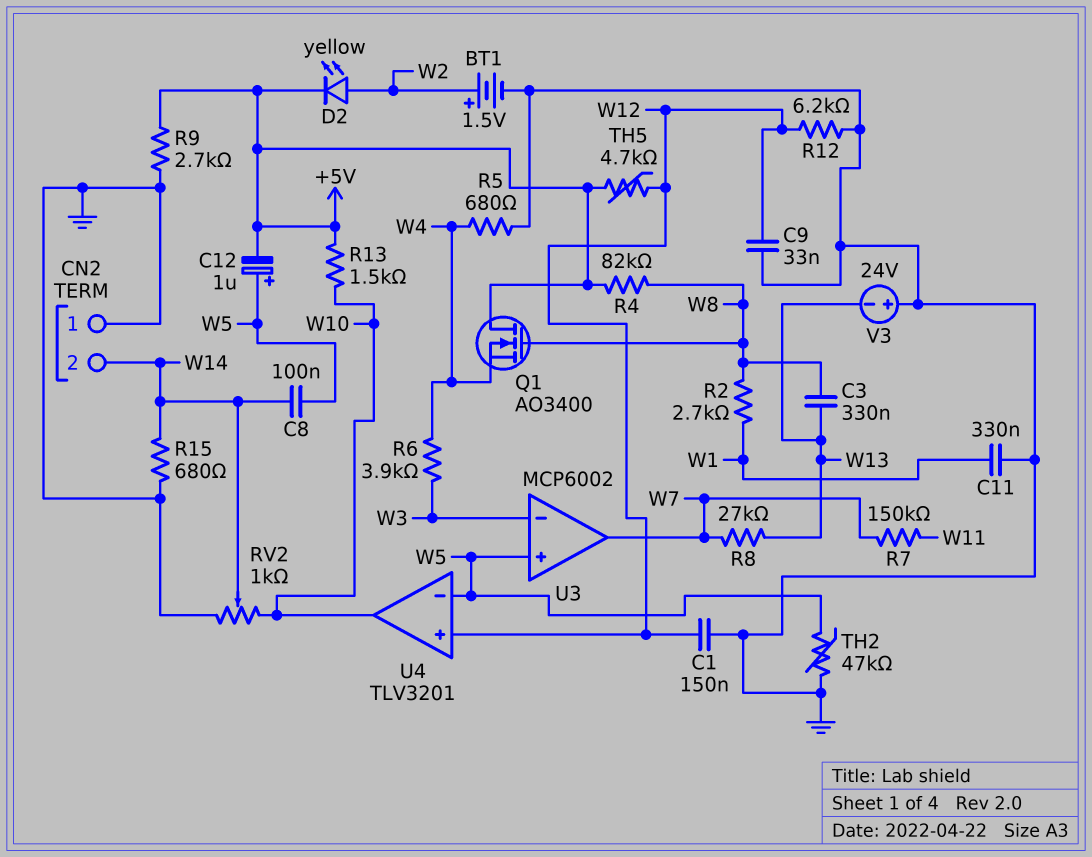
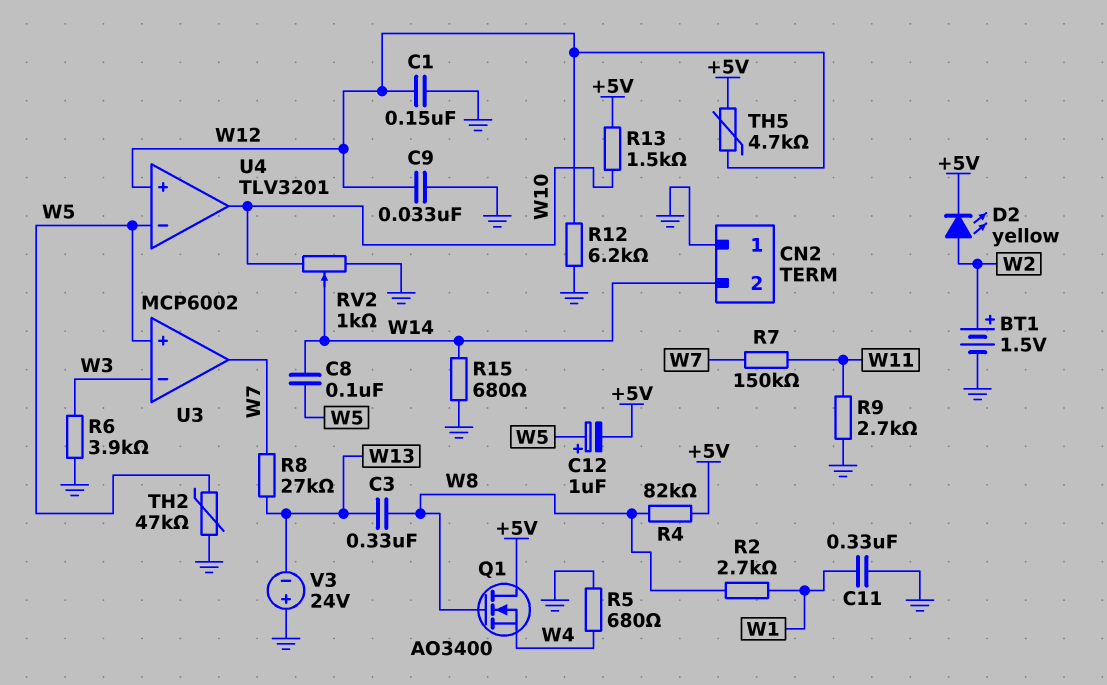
R6: 3.9k (W3, W4) -> 3.9k (GND, W3)
R9: 2.7k (+5V, GND) -> 2.7k (GND, W11)

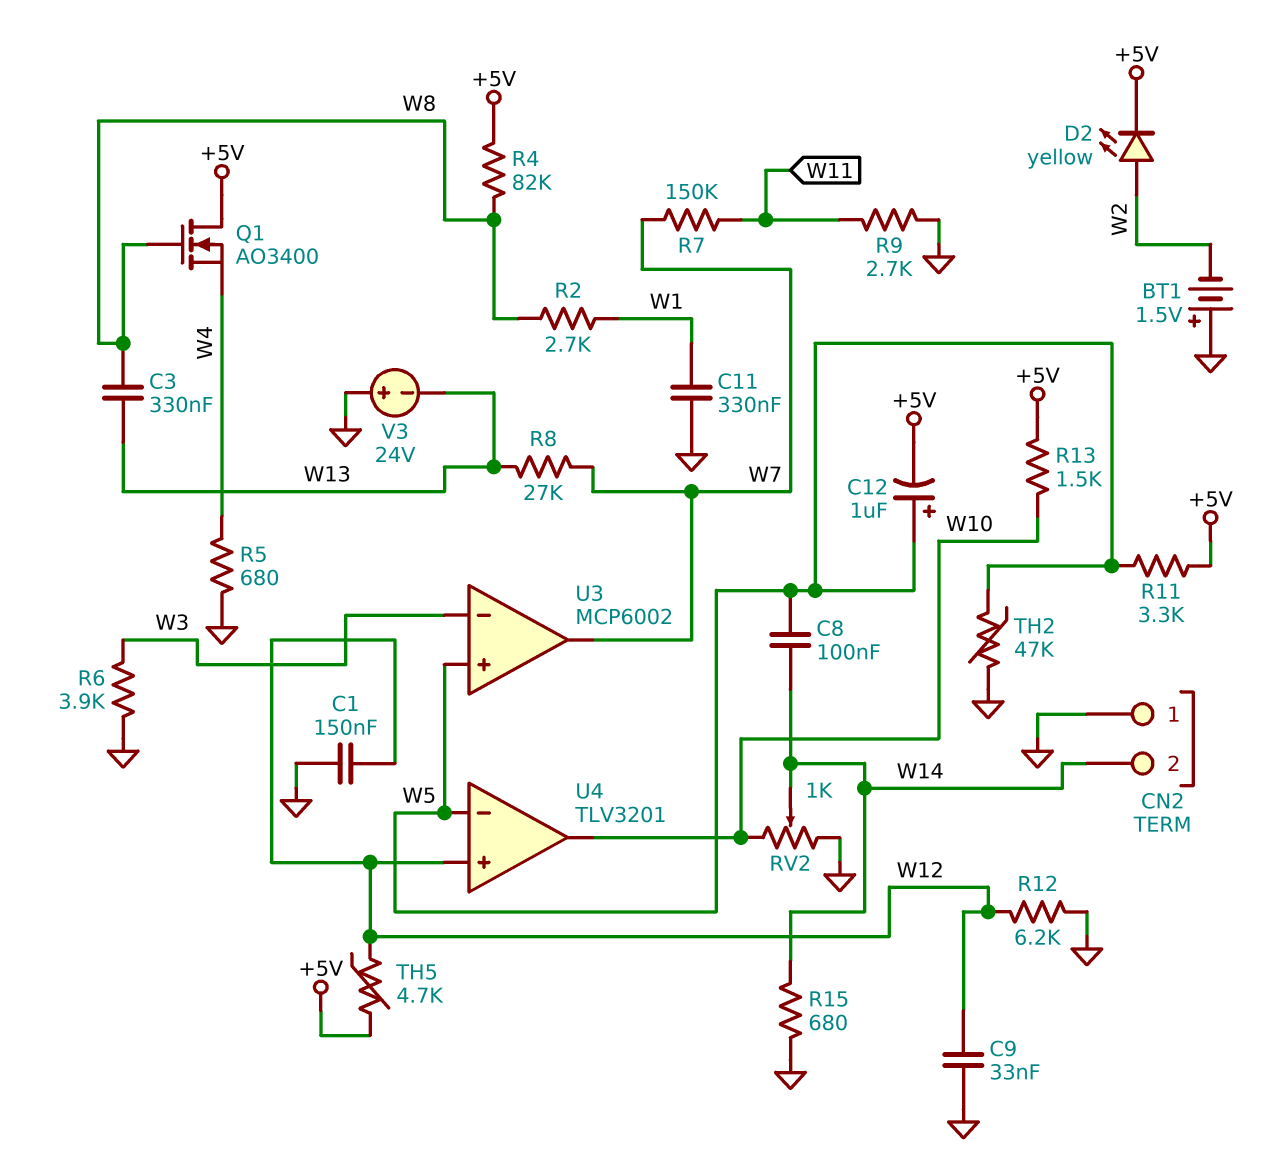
BT1: 1.5V (plus W2, minus GND) -> 1.5V (plus GND, minus W2)
R11: none -> 3.3k (+5V, W5)

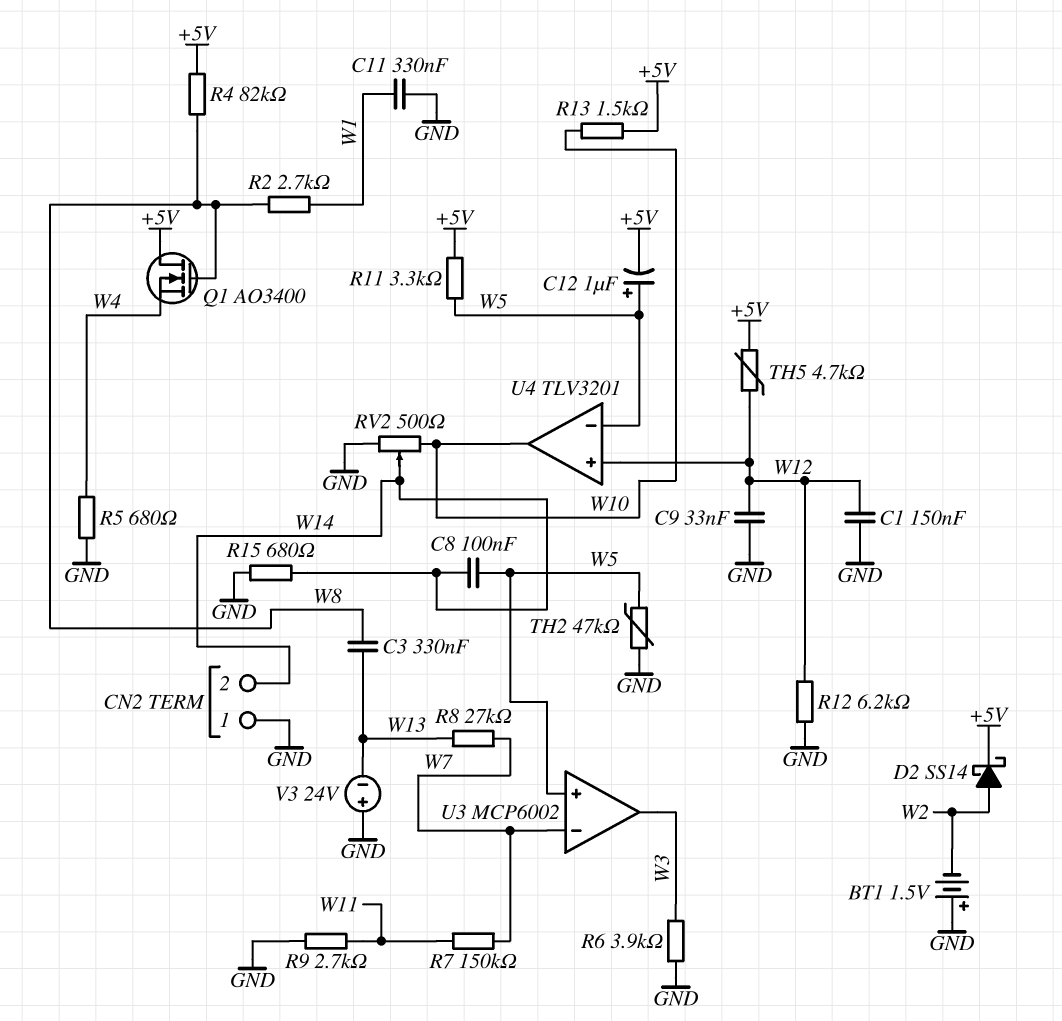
D2: LED yellow (A W2, K +5V) -> schottky SS14 (A W2, K +5V)
RV2: 1k (GND, W10, wiper W14) -> 500 (GND, W10, wiper W14)
U3 pin in-: W3 -> W7
U3 pin out: W7 -> W3

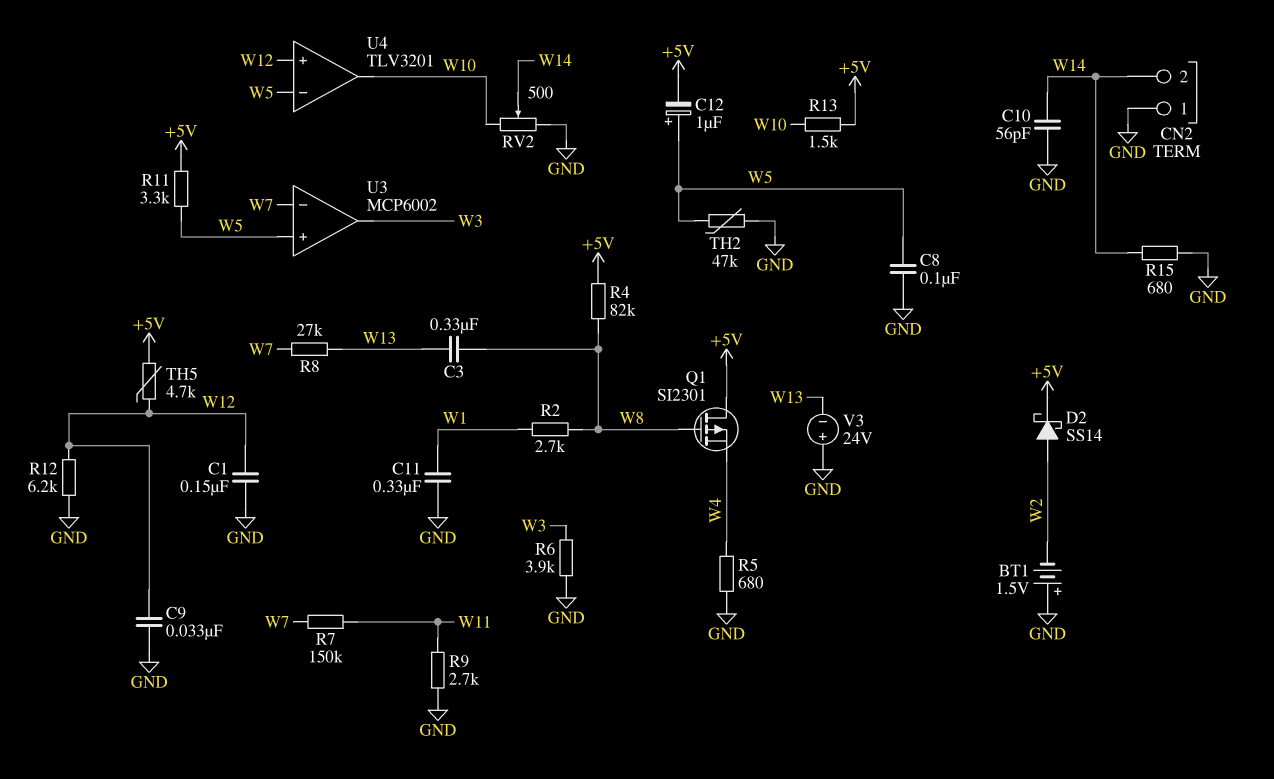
C8: 100nF (W5, W14) -> 100nF (GND, W5)
C10: none -> 56pF (GND, W14)
Q1: NMOS AO3400 (G W8, D +5V, S W4) -> PMOS SI2301 (G W8, D +5V, S W4)

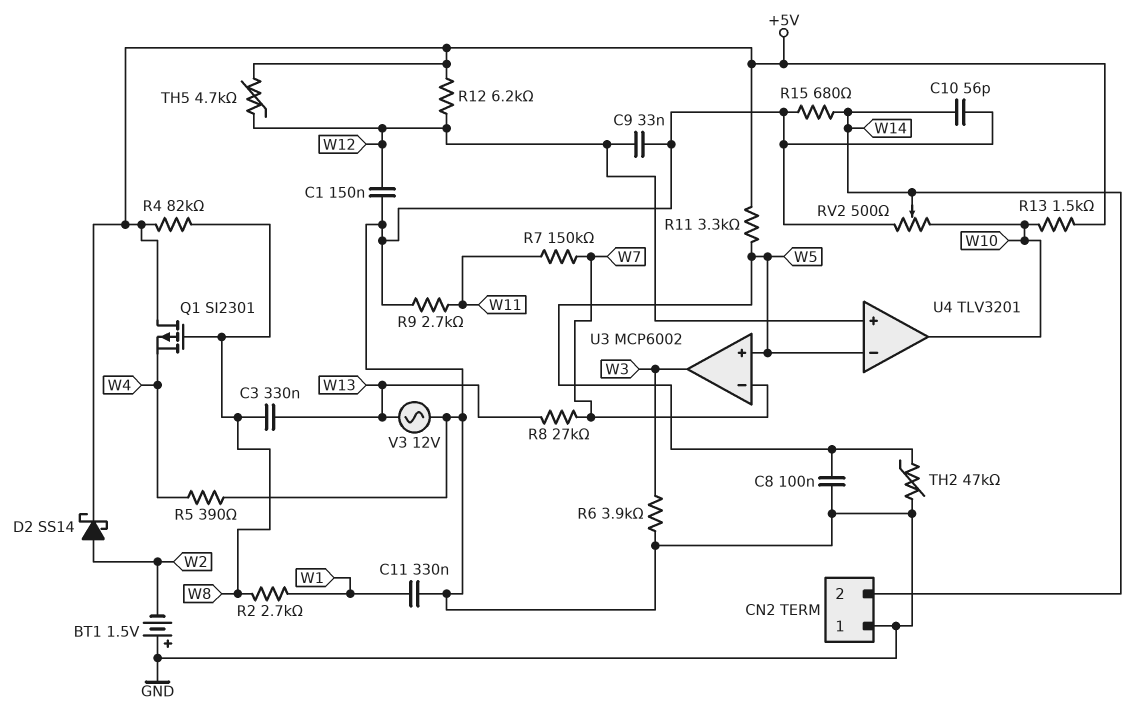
C12: 1uF (plus W5, minus +5V) -> none
R5: 680 (GND, W4) -> 390 (GND, W4)
R12: 6.2k (GND, W12) -> 6.2k (+5V, W12)
V3: 24V (plus GND, minus W13) -> AC 12V (GND, W13)

